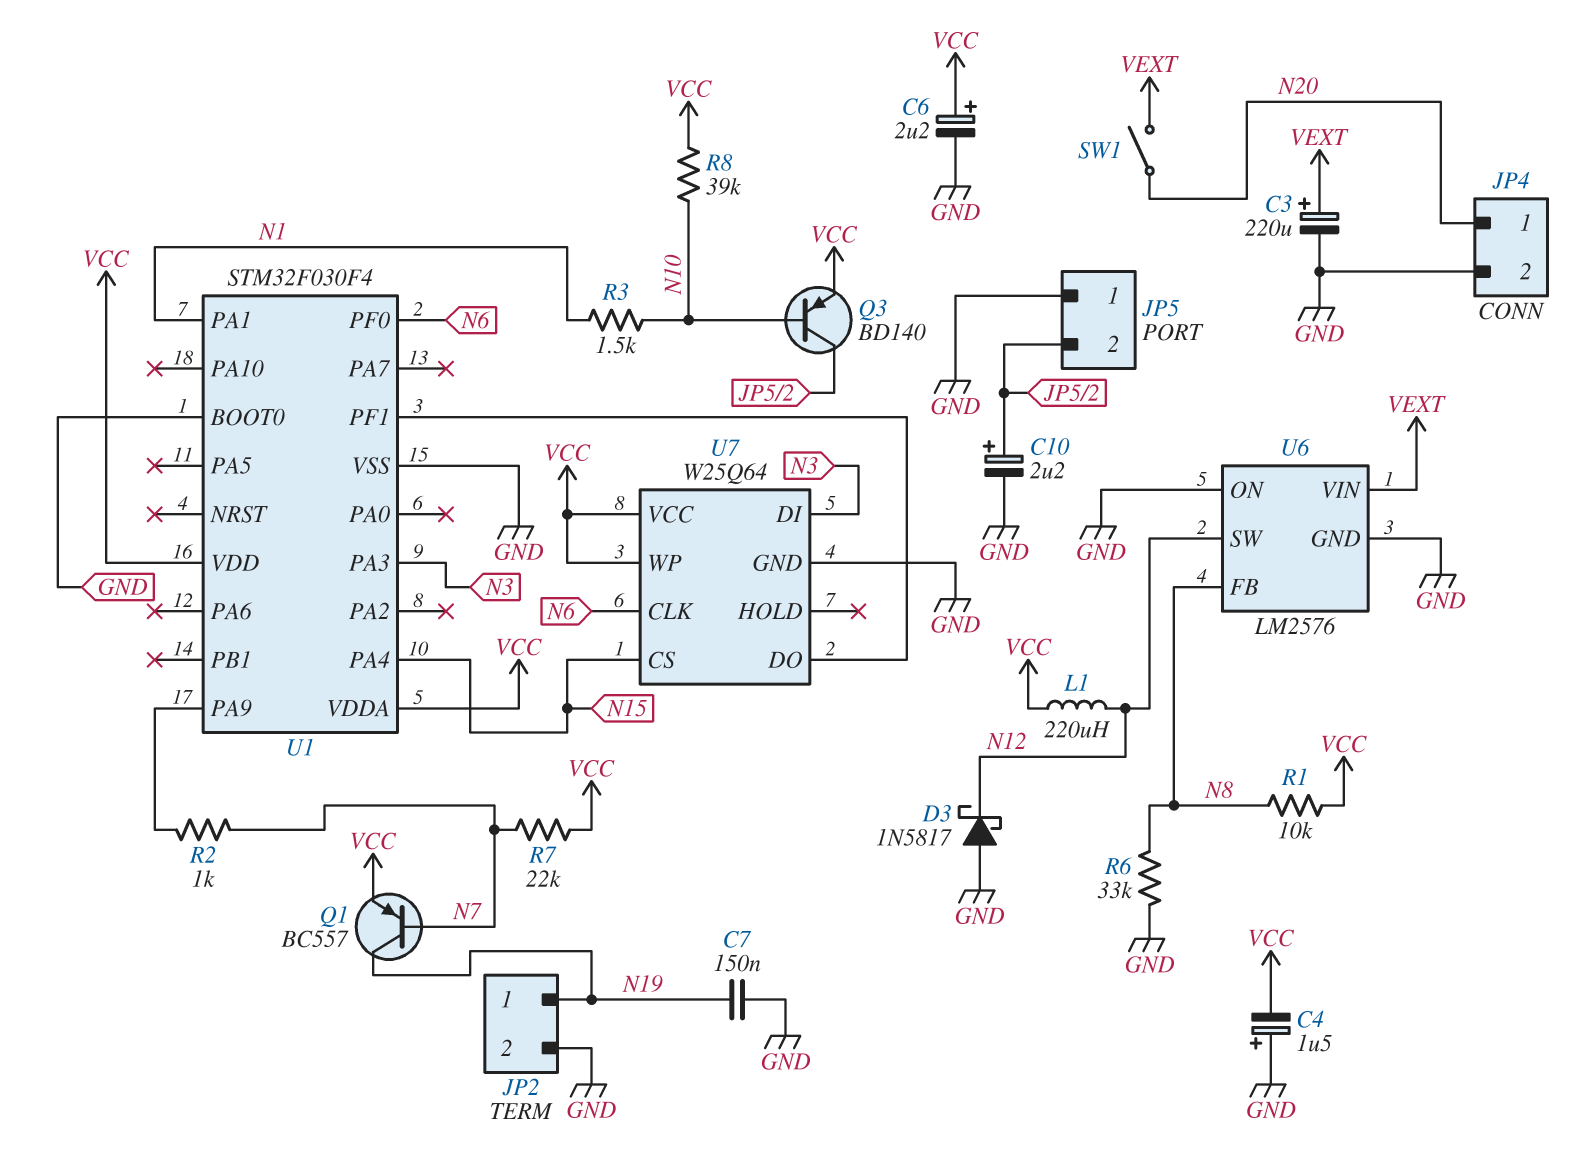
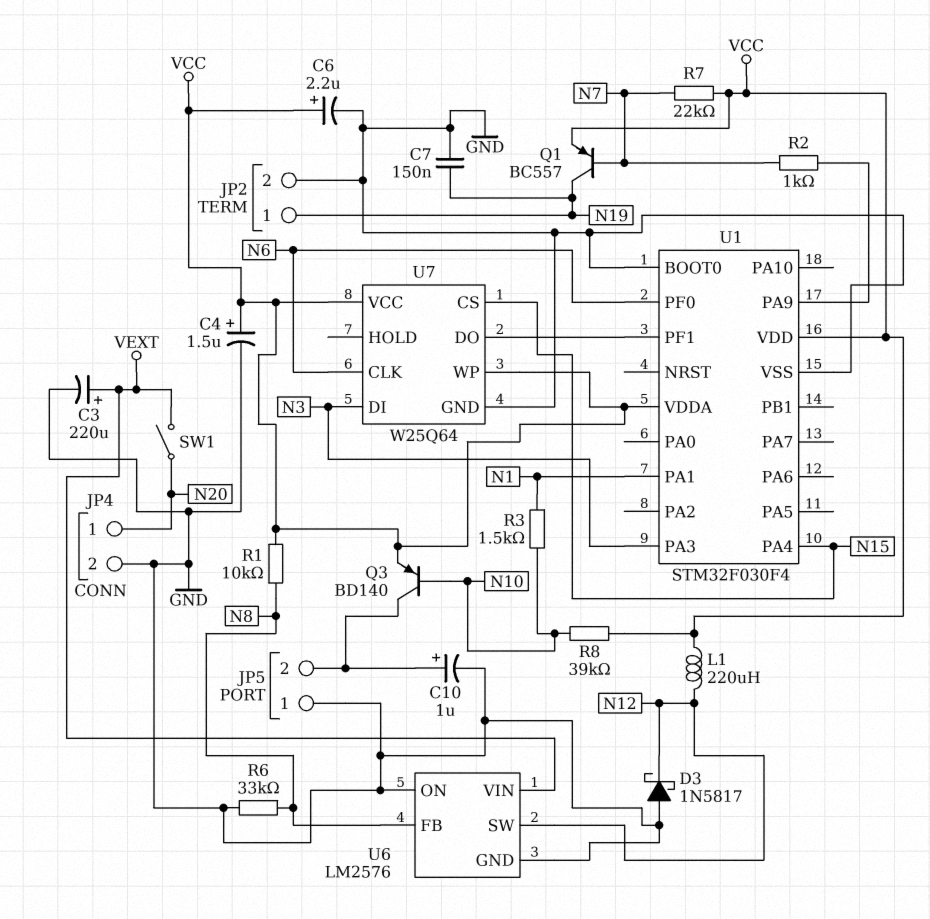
C4: 1.5uF (plus GND, minus VCC) -> 1.5uF (plus VCC, minus GND)
C10: 2.2uF (plus JP5/2, minus GND) -> 1uF (plus JP5/2, minus GND)

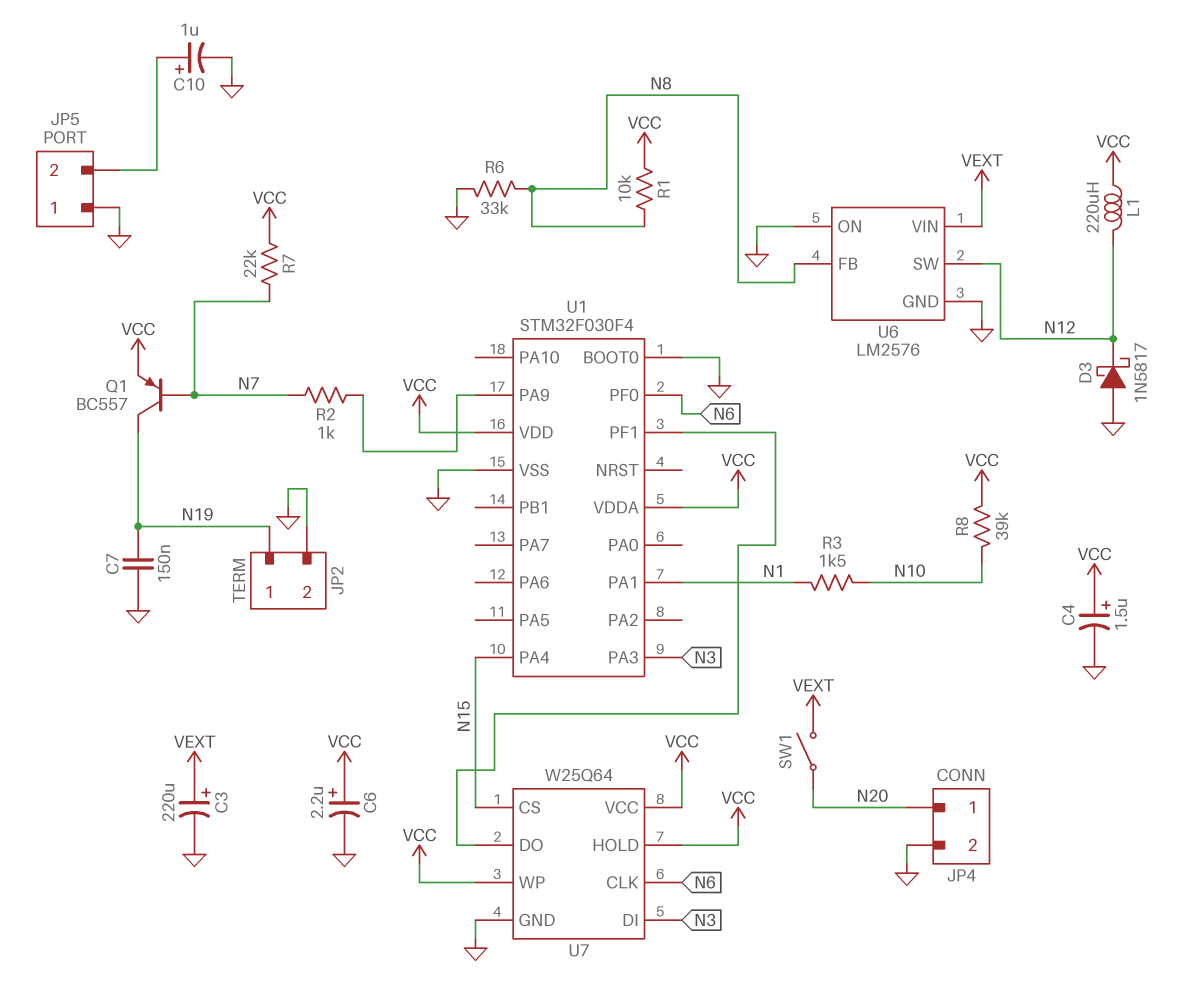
Q3: PNP BD140 (B N10, C JP5/2, E VCC) -> none
U7 pin HOLD: none -> VCC

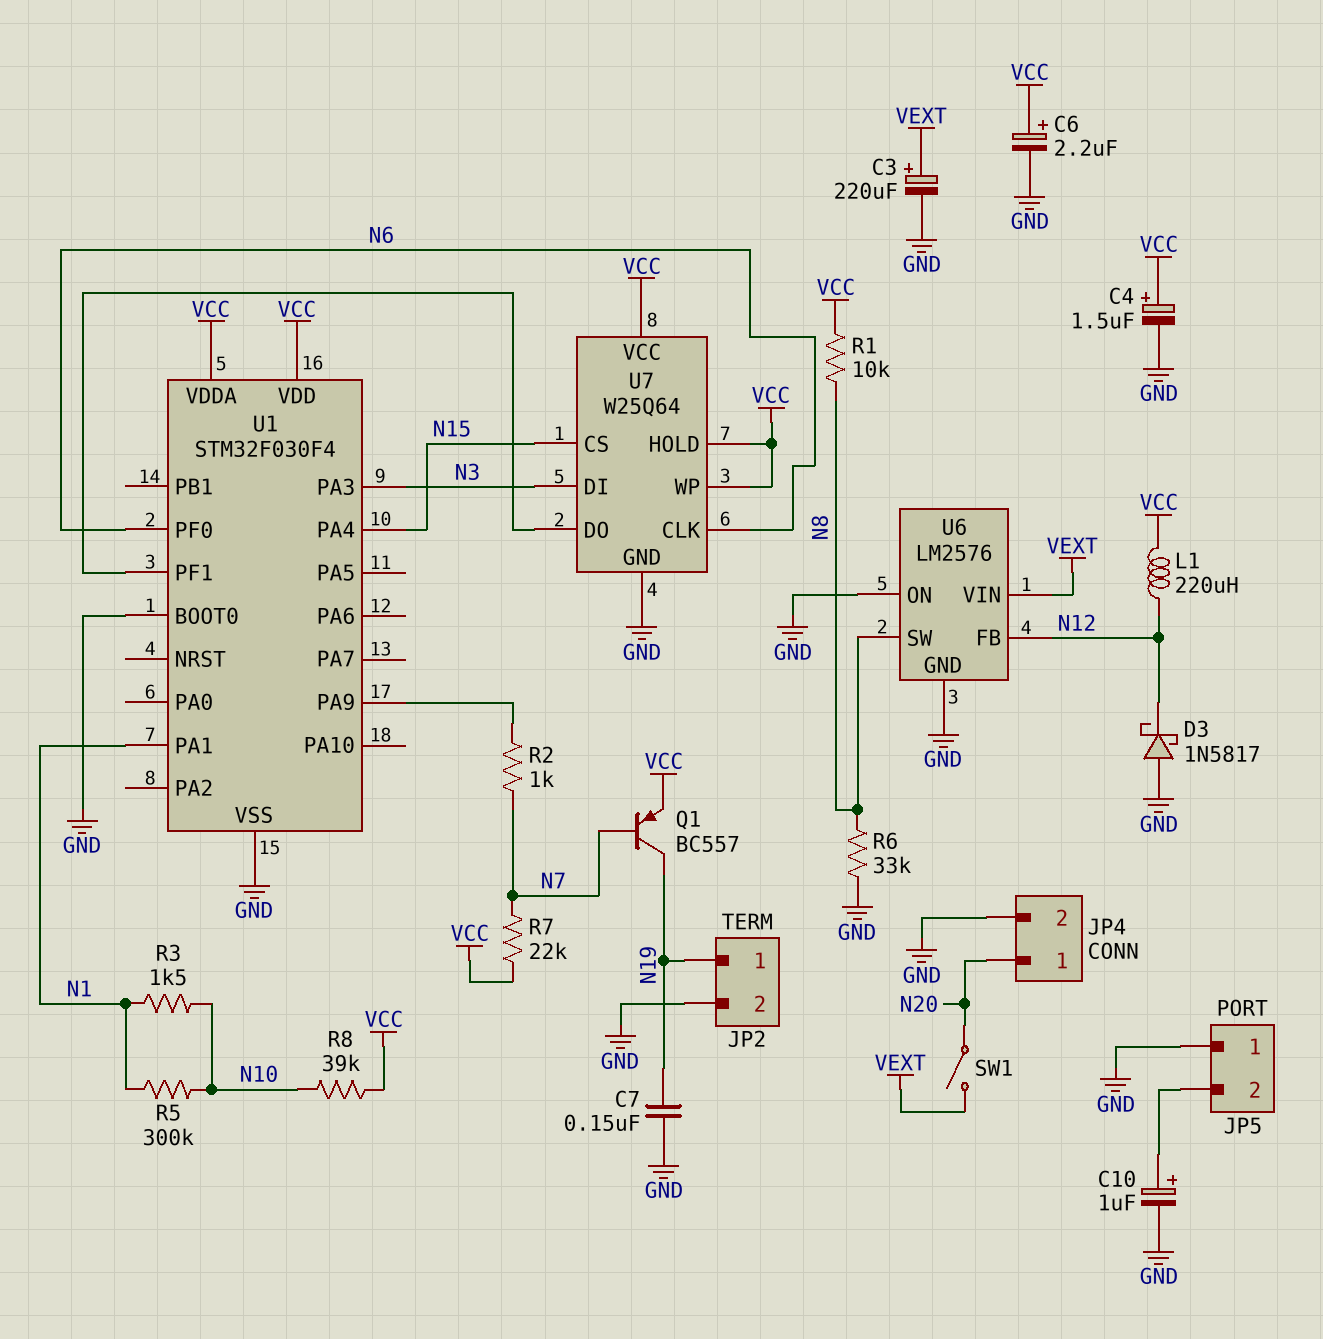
R5: none -> 300k (N1, N10)
U6 pin FB: N8 -> N12
U6 pin SW: N12 -> N8

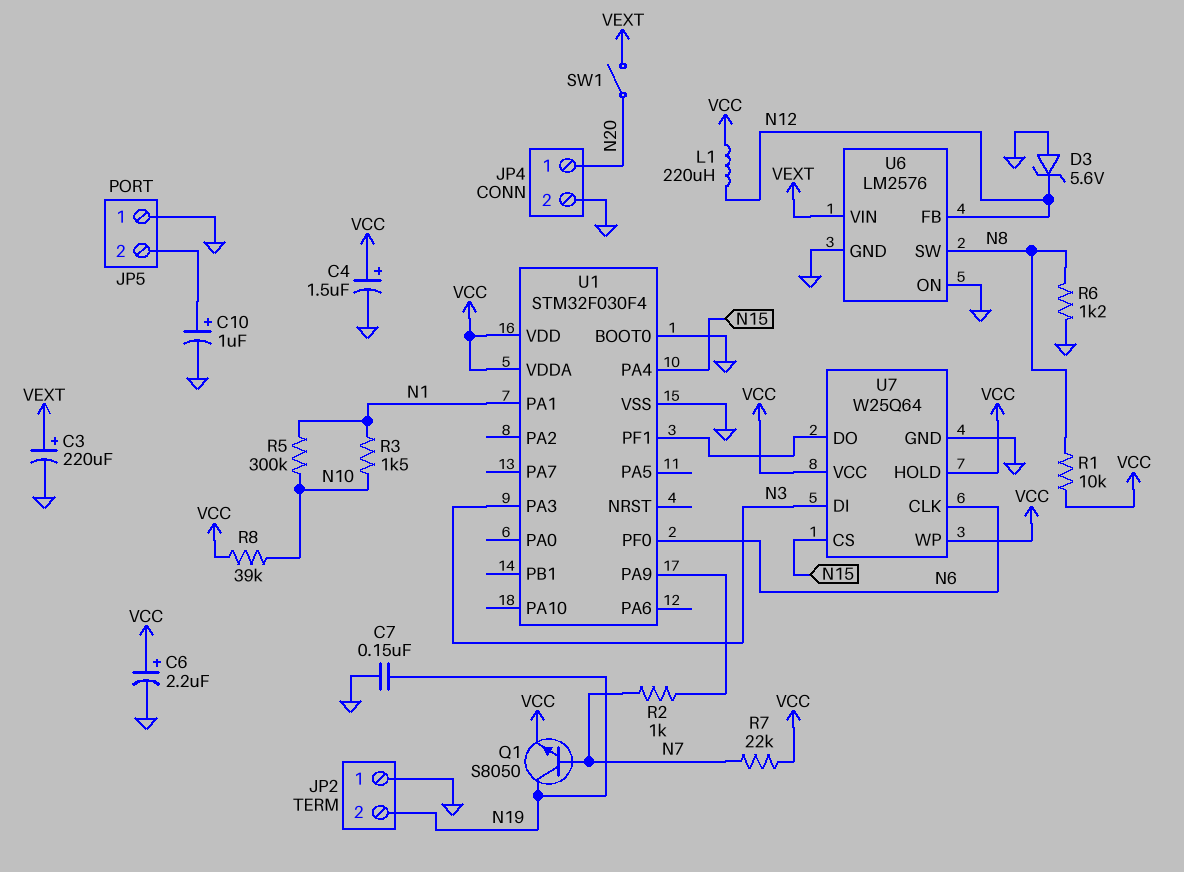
D3: schottky 1N5817 (A GND, K N12) -> zener 5.6V (A GND, K N12)
JP2 pin 1: N19 -> GND
JP2 pin 2: GND -> N19
Q1: PNP BC557 (B N7, C N19, E VCC) -> NPN S8050 (B N7, C N19, E VCC)
R6: 33k (GND, N8) -> 1.2k (GND, N8)

